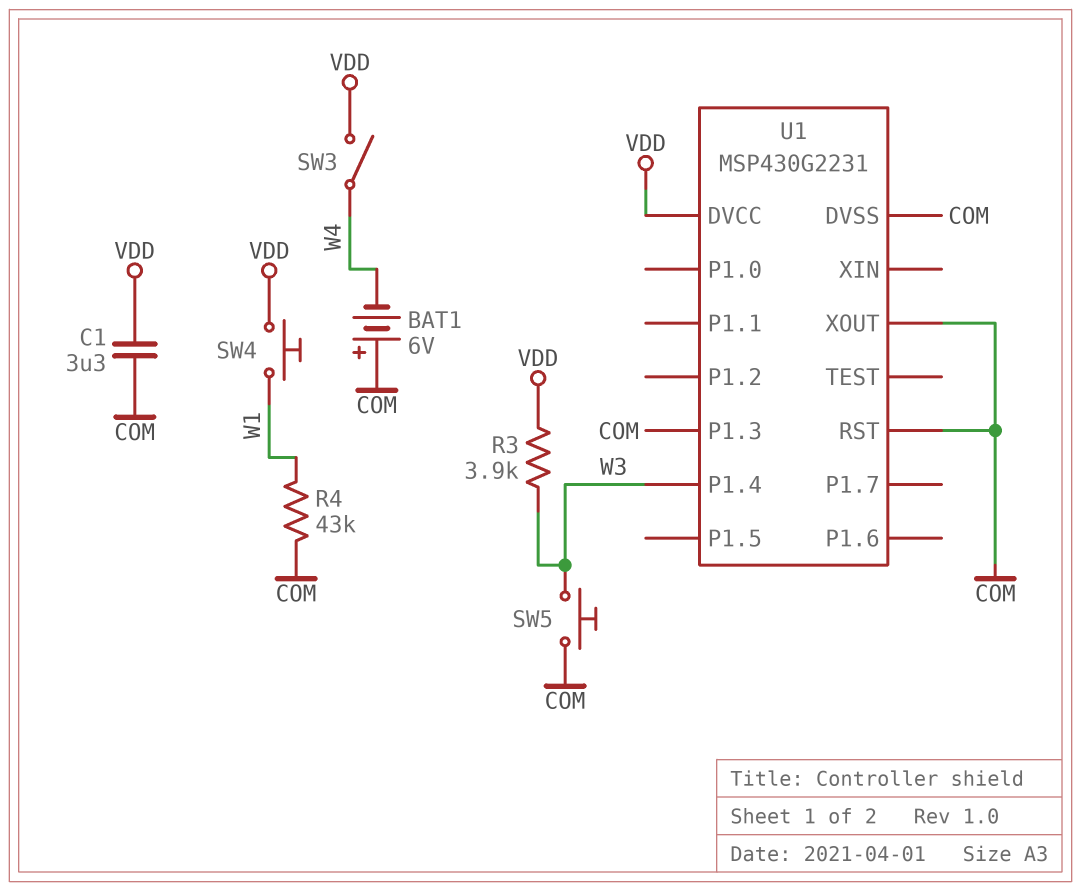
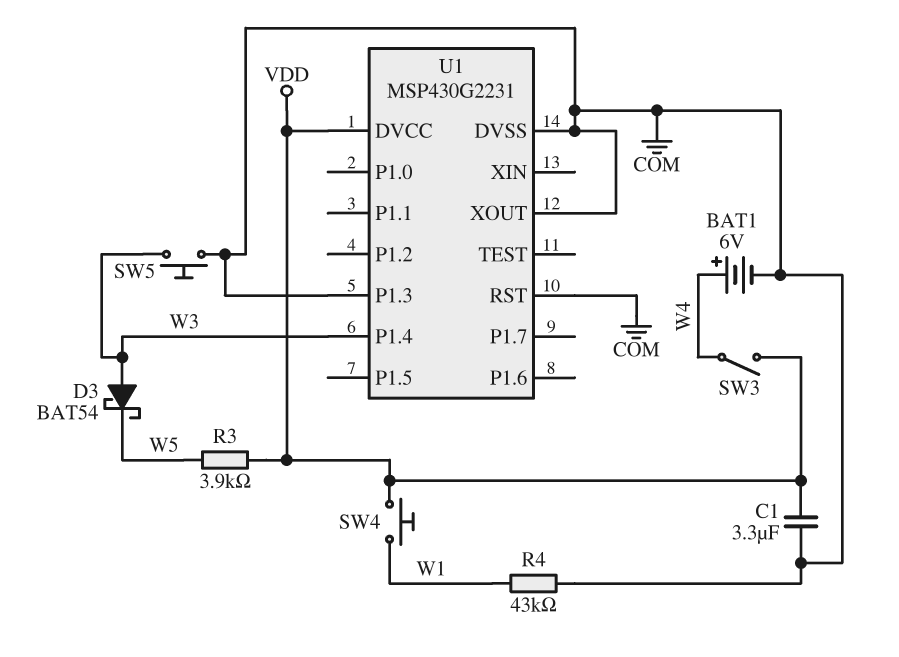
BAT1: 6V (plus COM, minus W4) -> 6V (plus W4, minus COM)
D3: none -> schottky BAT54 (A W3, K W5)
R3: 3.9k (VDD, W3) -> 3.9k (VDD, W5)

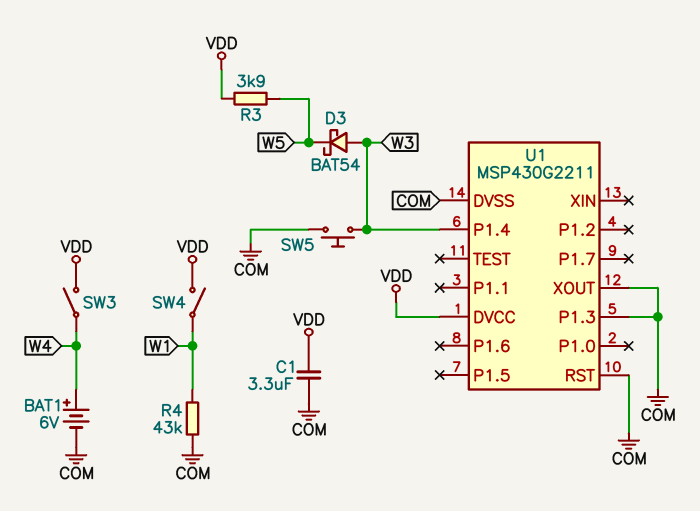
SW4: button (VDD, W1) -> switch (VDD, W1)
U1: MSP430G2231 -> MSP430G2211

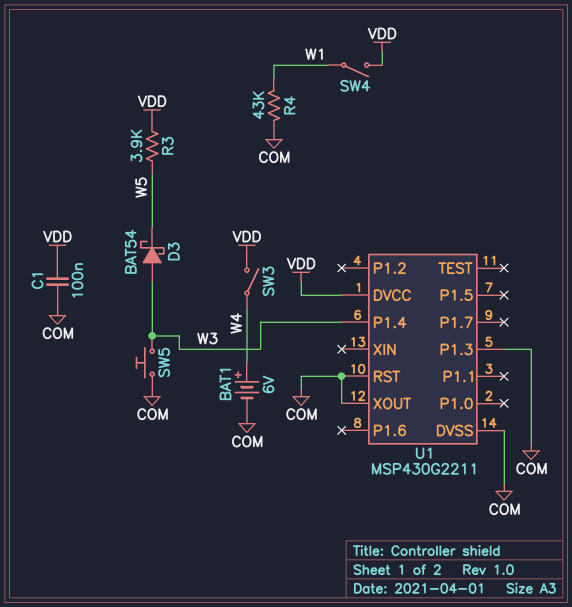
C1: 3.3uF (COM, VDD) -> 100nF (COM, VDD)

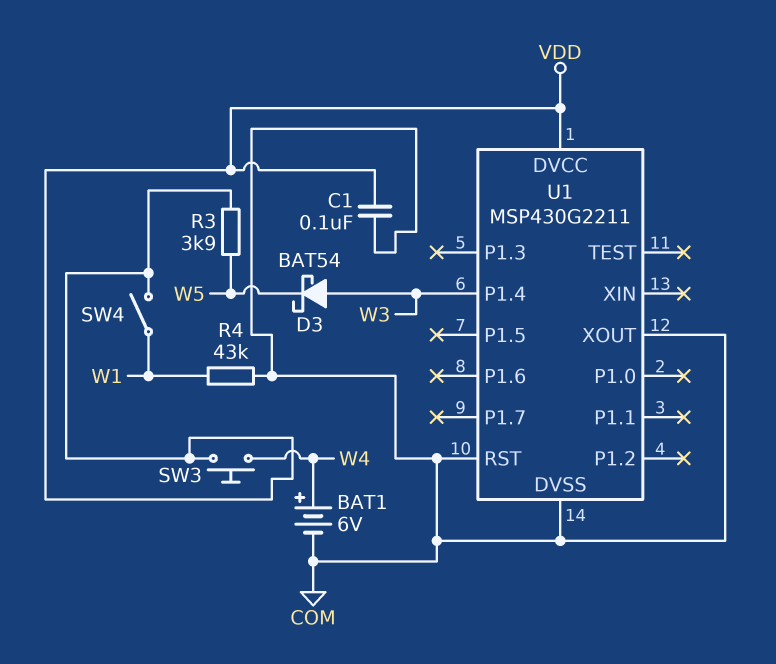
SW3: switch (VDD, W4) -> button (VDD, W4)
SW5: button (COM, W3) -> none
U1 pin P1.3: COM -> none

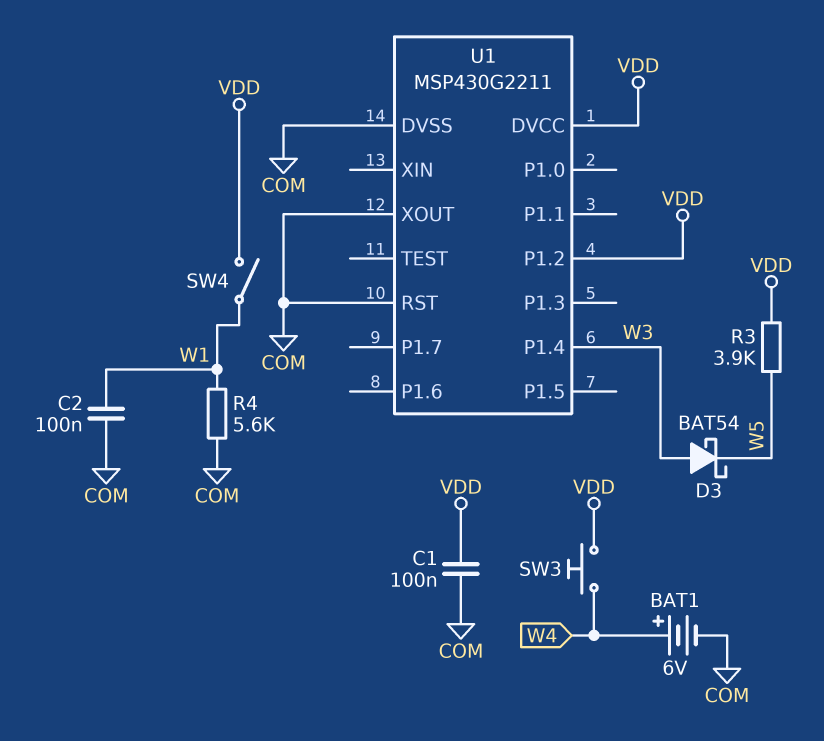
C2: none -> 100nF (COM, W1)
R4: 43k (COM, W1) -> 5.6k (COM, W1)
U1 pin P1.2: none -> VDD

